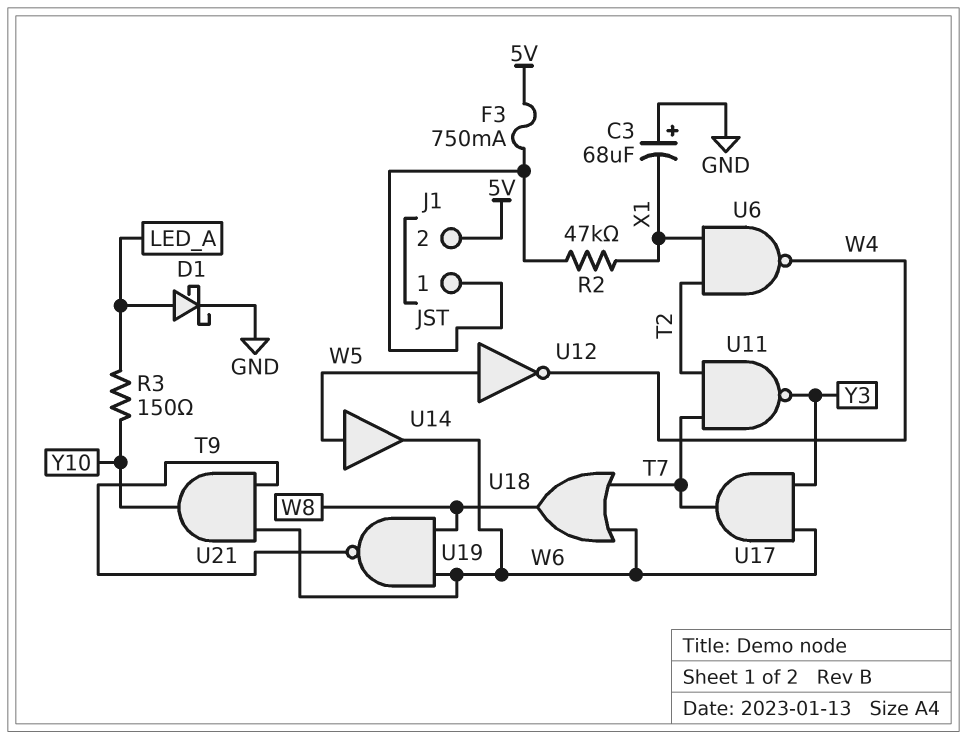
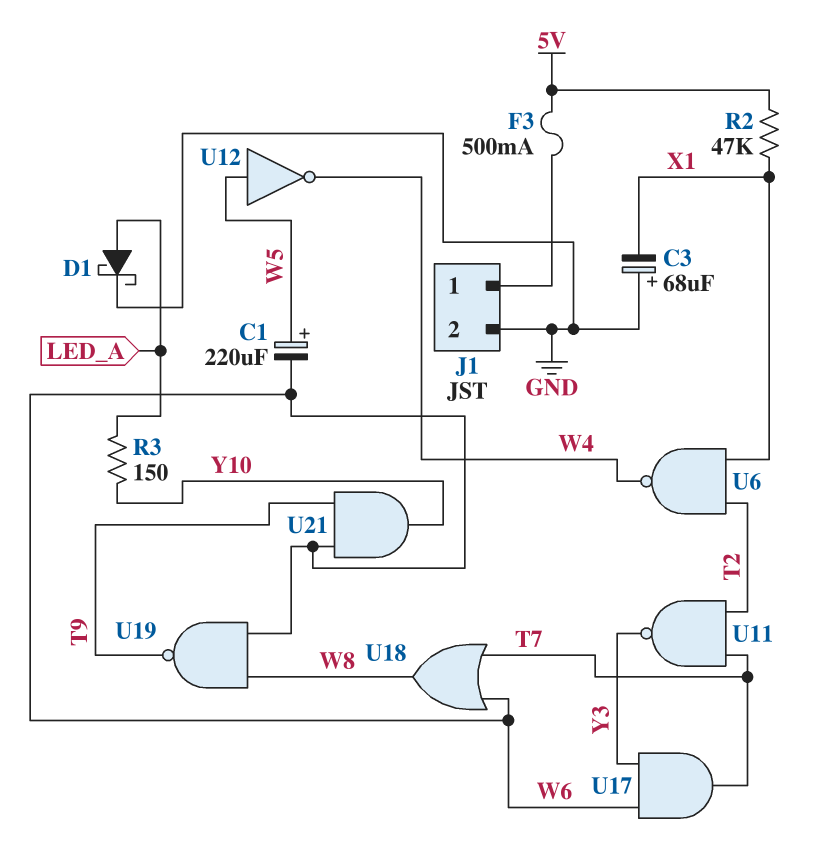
C1: none -> 220uF (plus W5, minus W6)
F3: 750mA (5V, J1/1) -> 500mA (5V, J1/1)
J1 pin 2: 5V -> GND
R2: 47k (J1/1, X1) -> 47k (5V, X1)
U14: buffer (in W5, out W6) -> none

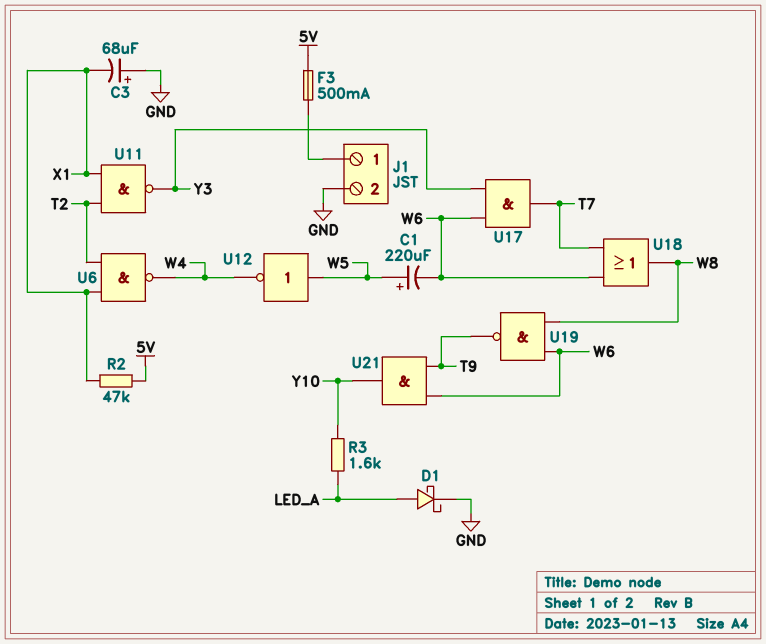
R3: 150 (LED_A, Y10) -> 1.6k (LED_A, Y10)
U11: NAND (in T2, in T7, out Y3) -> NAND (in T2, in X1, out Y3)

